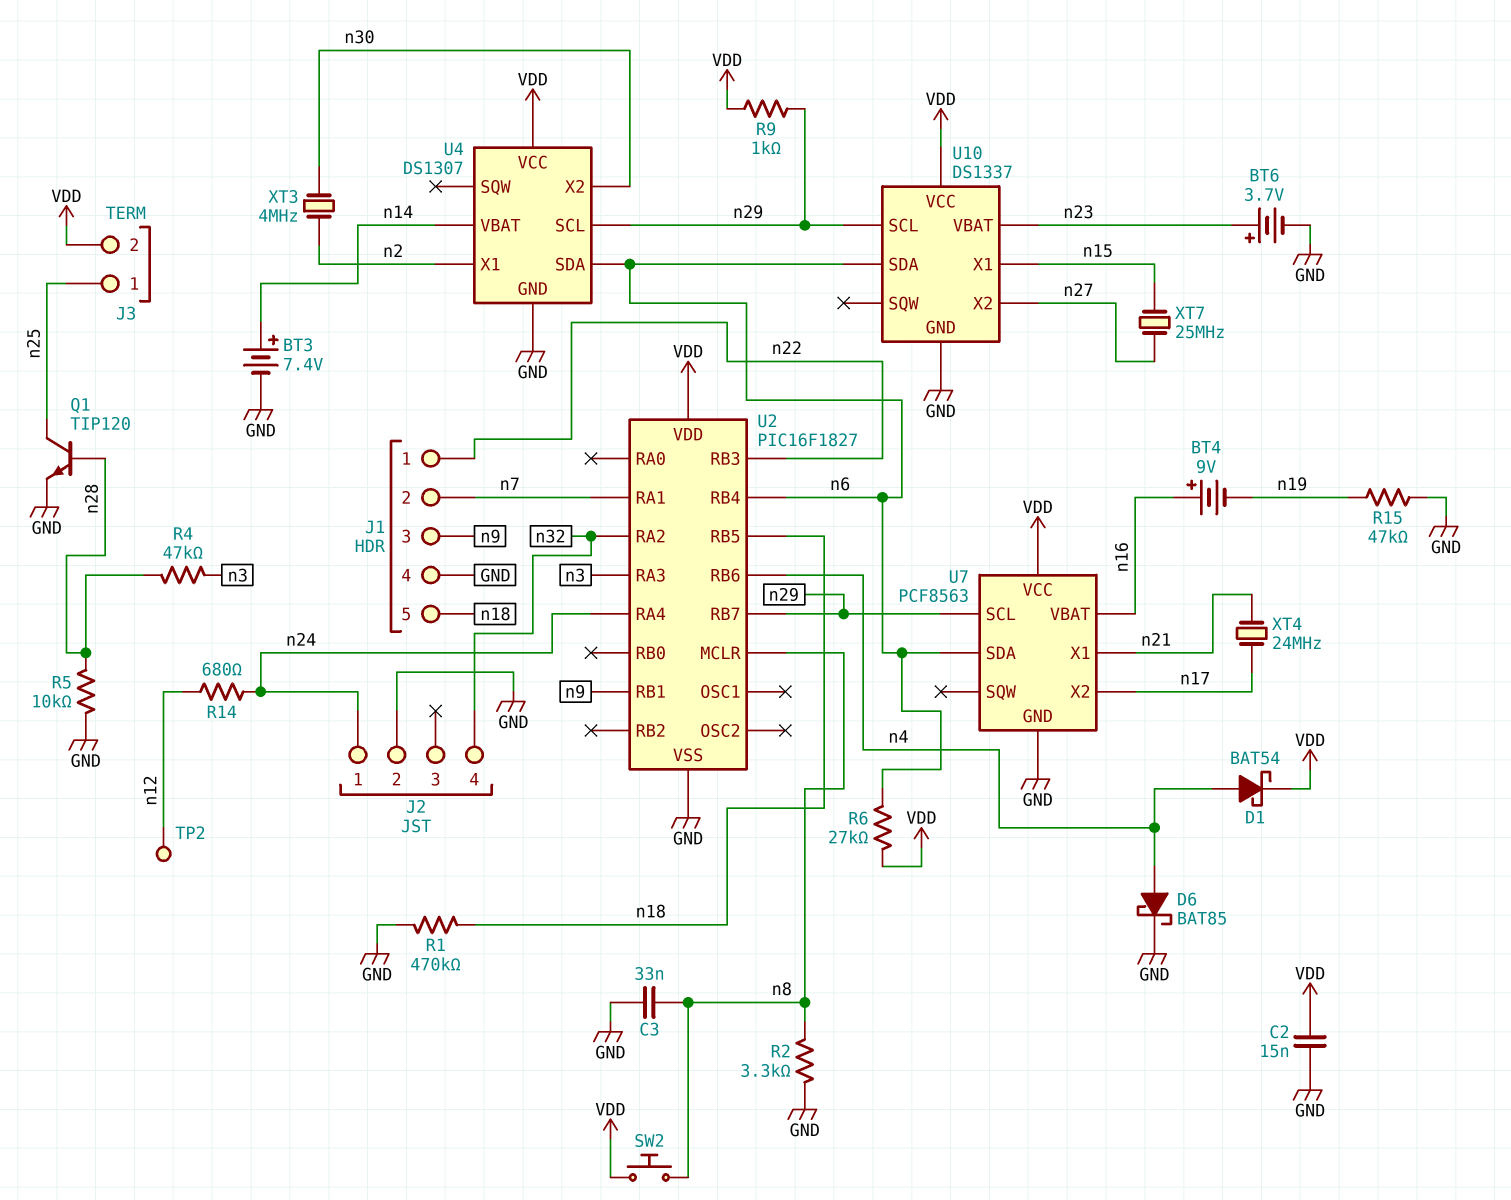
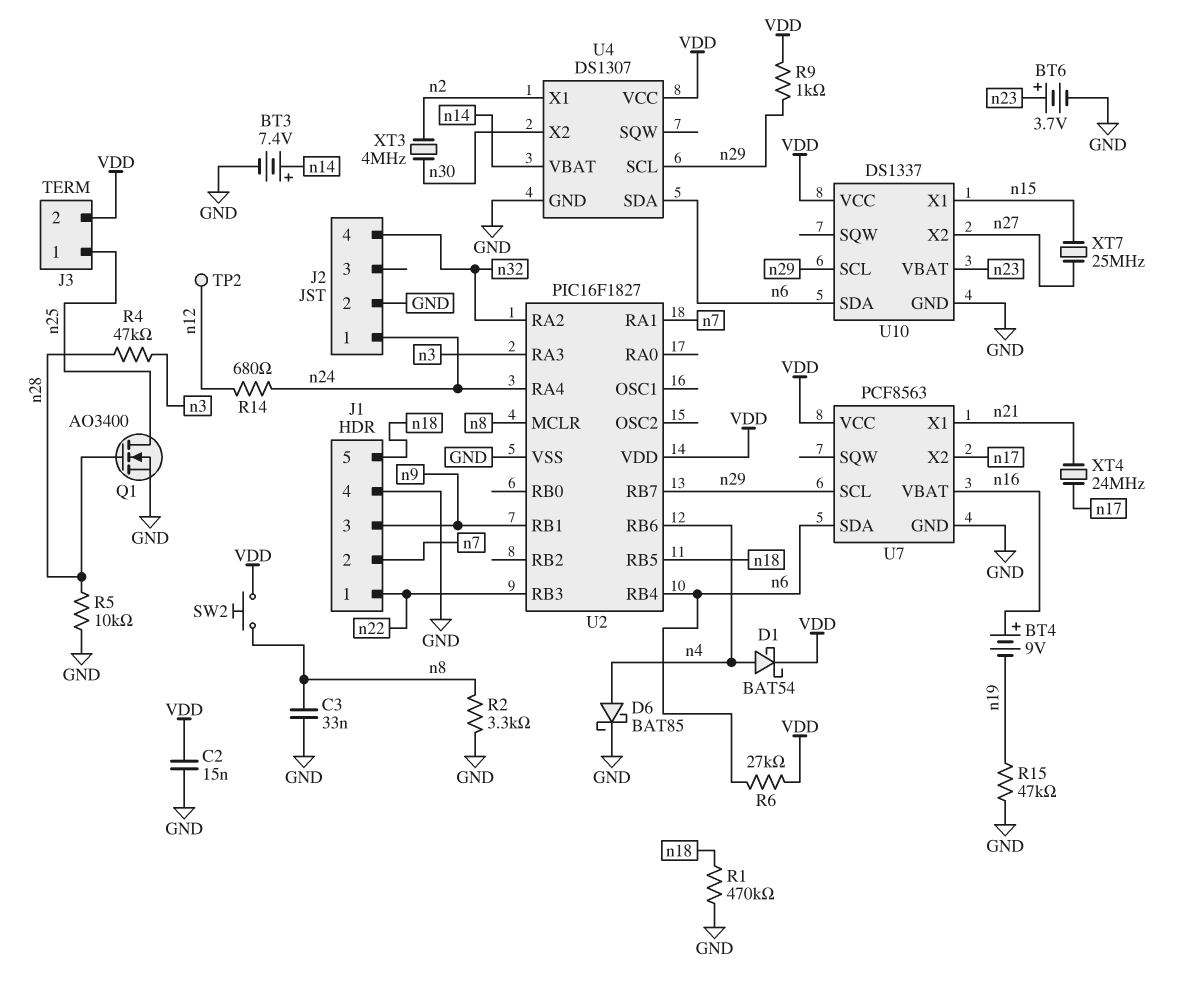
Q1: NPN TIP120 (B n28, C n25, E GND) -> NMOS AO3400 (G n28, D n25, S GND)

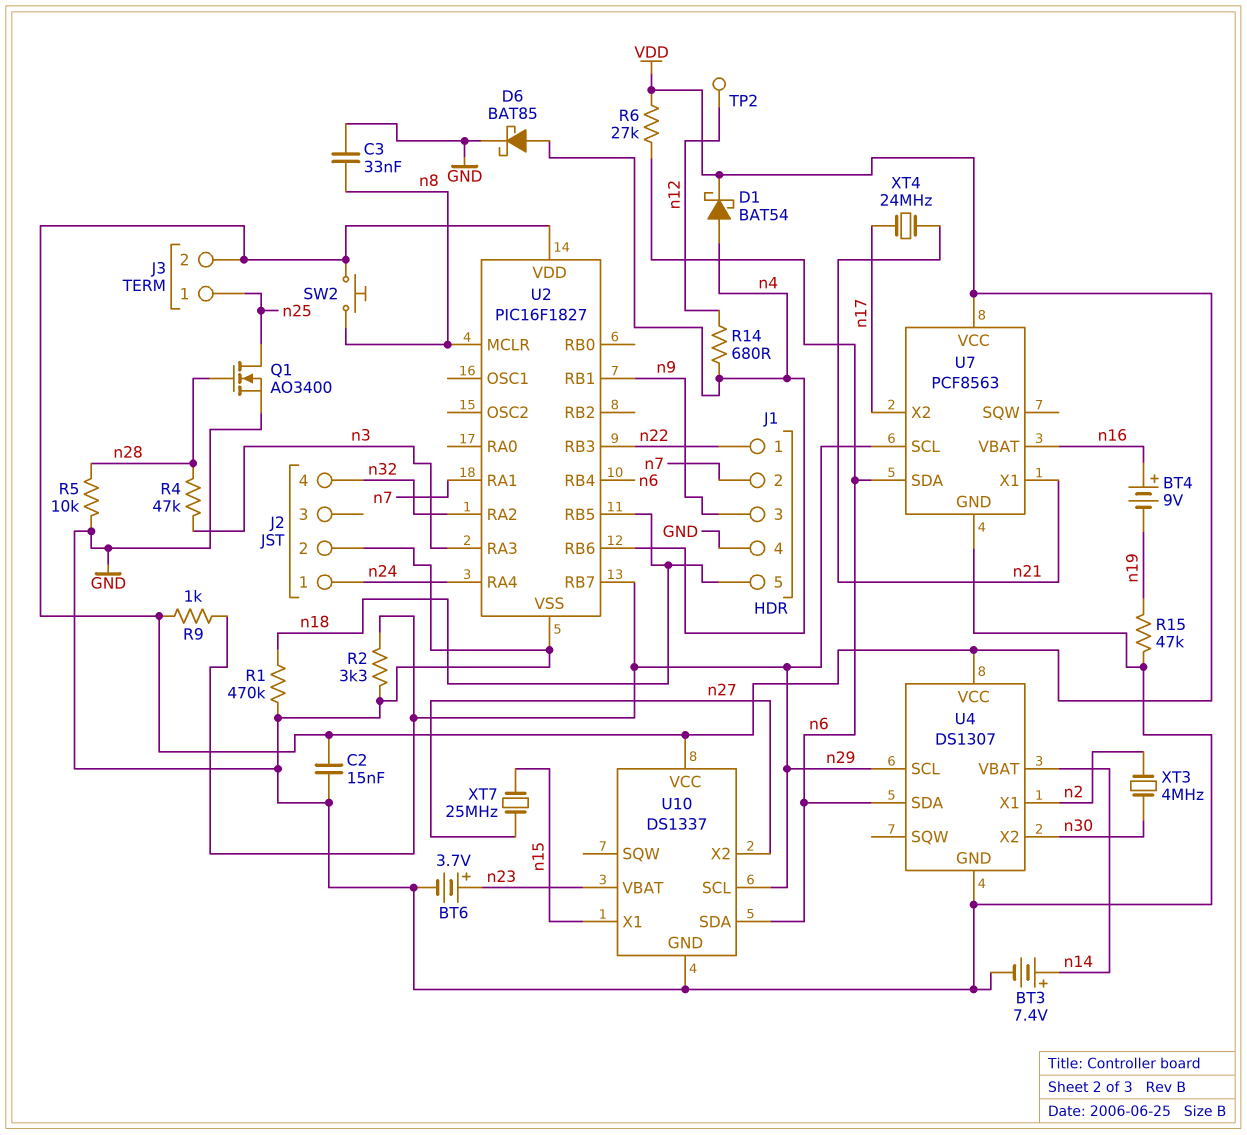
R2: 3.3k (GND, n8) -> 3.3k (GND, n29)
R14: 680 (n12, n24) -> 680 (n4, n12)

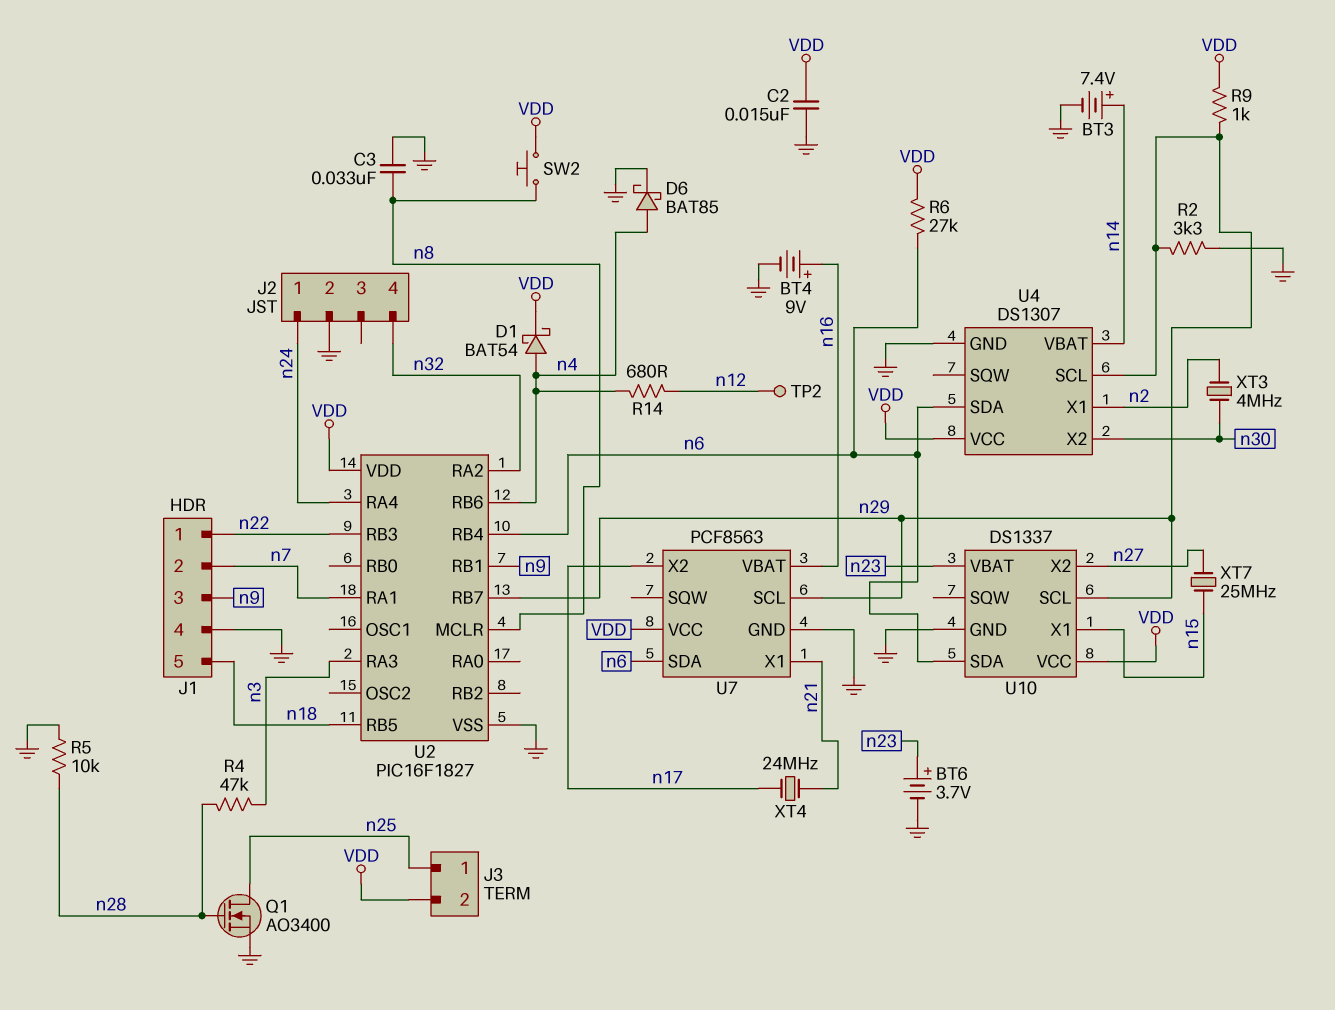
BT4: 9V (plus n16, minus n19) -> 9V (plus n16, minus GND)
R1: 470k (GND, n18) -> none
R15: 47k (GND, n19) -> none

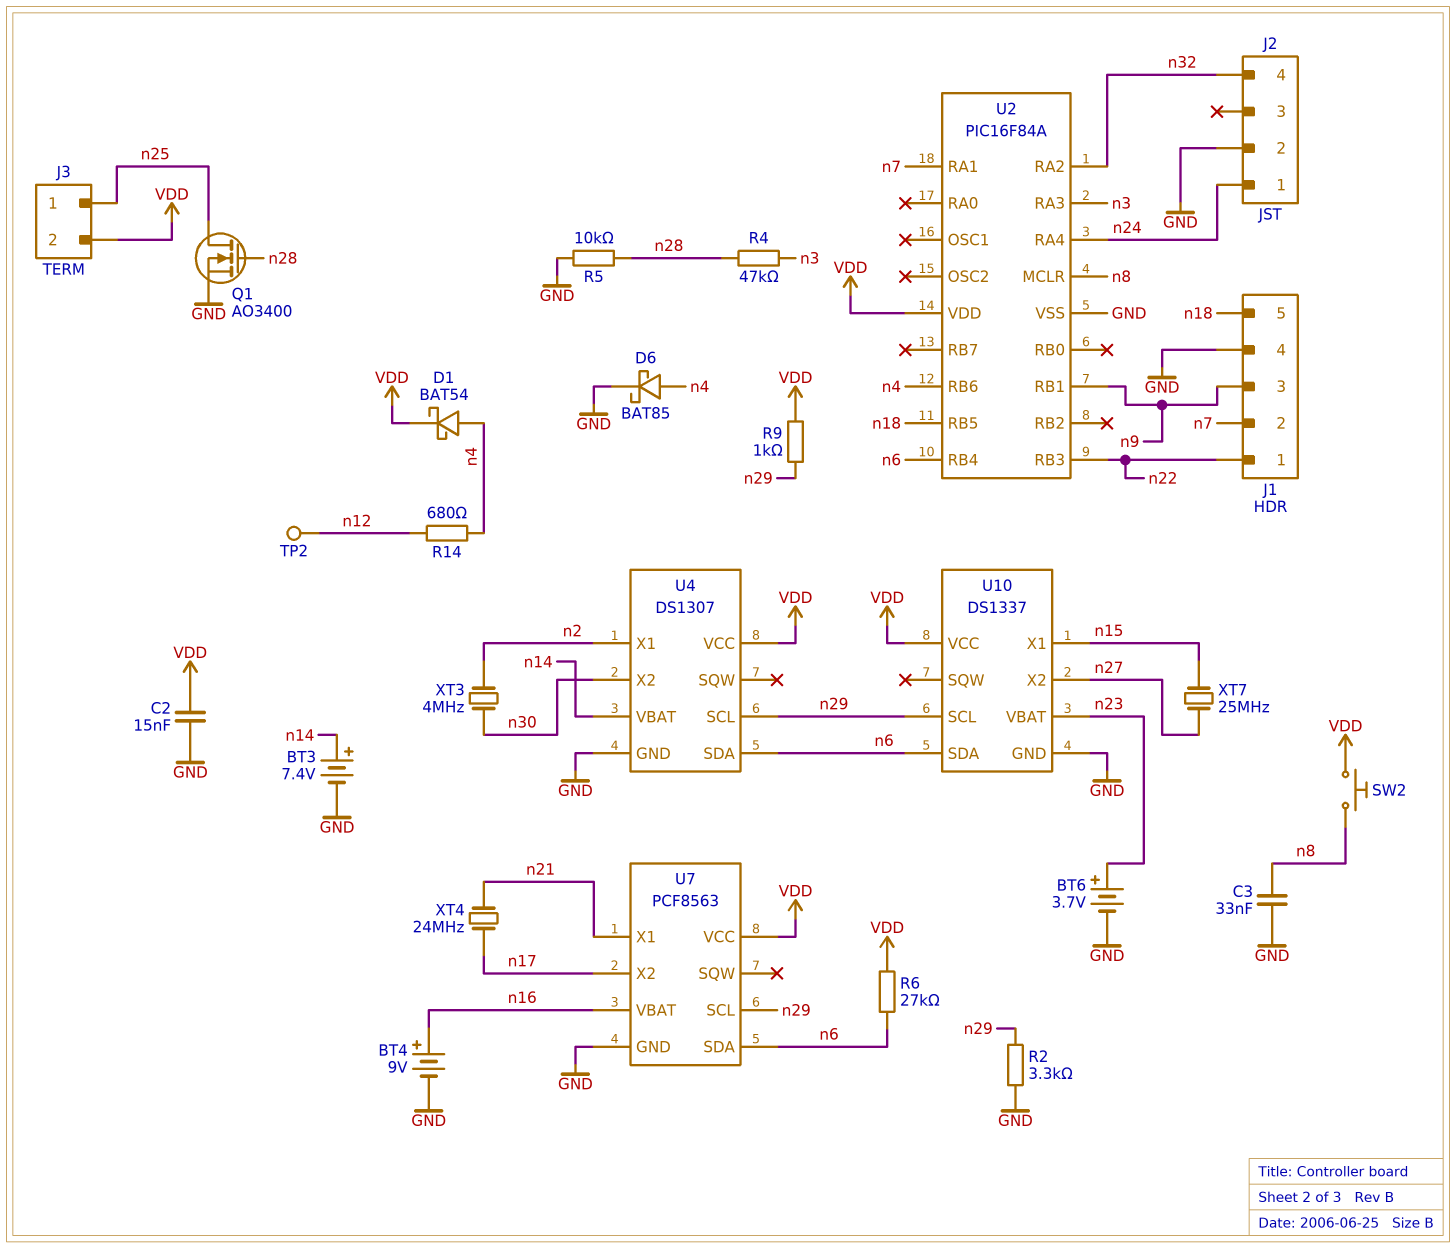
U2: PIC16F1827 -> PIC16F84A
U2 pin RB7: n29 -> none

